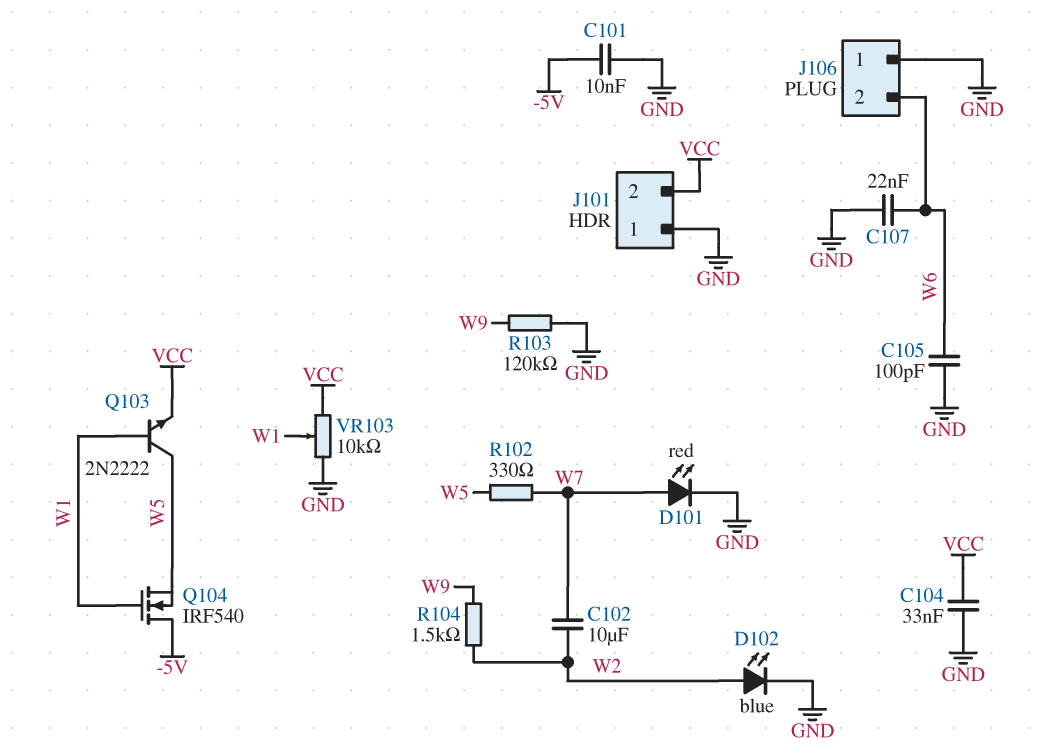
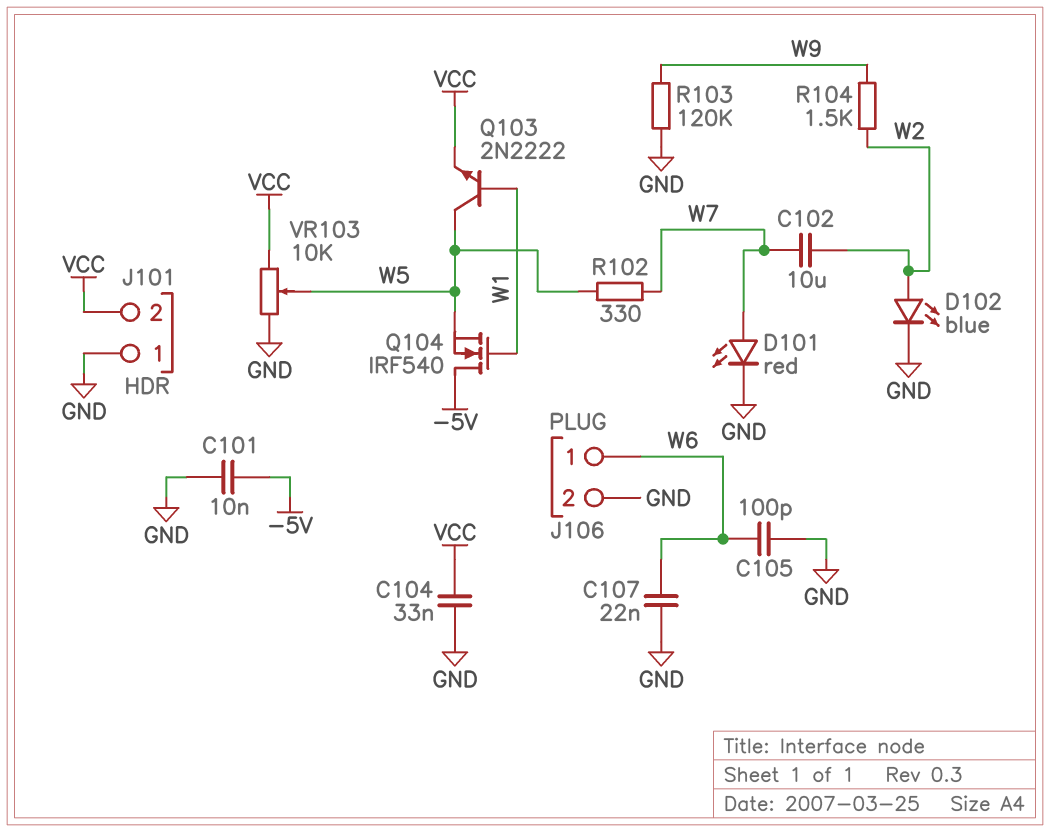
J106 pin 1: GND -> W6
J106 pin 2: W6 -> GND
VR103: 10k (GND, VCC, wiper W1) -> 10k (GND, VCC, wiper W5)

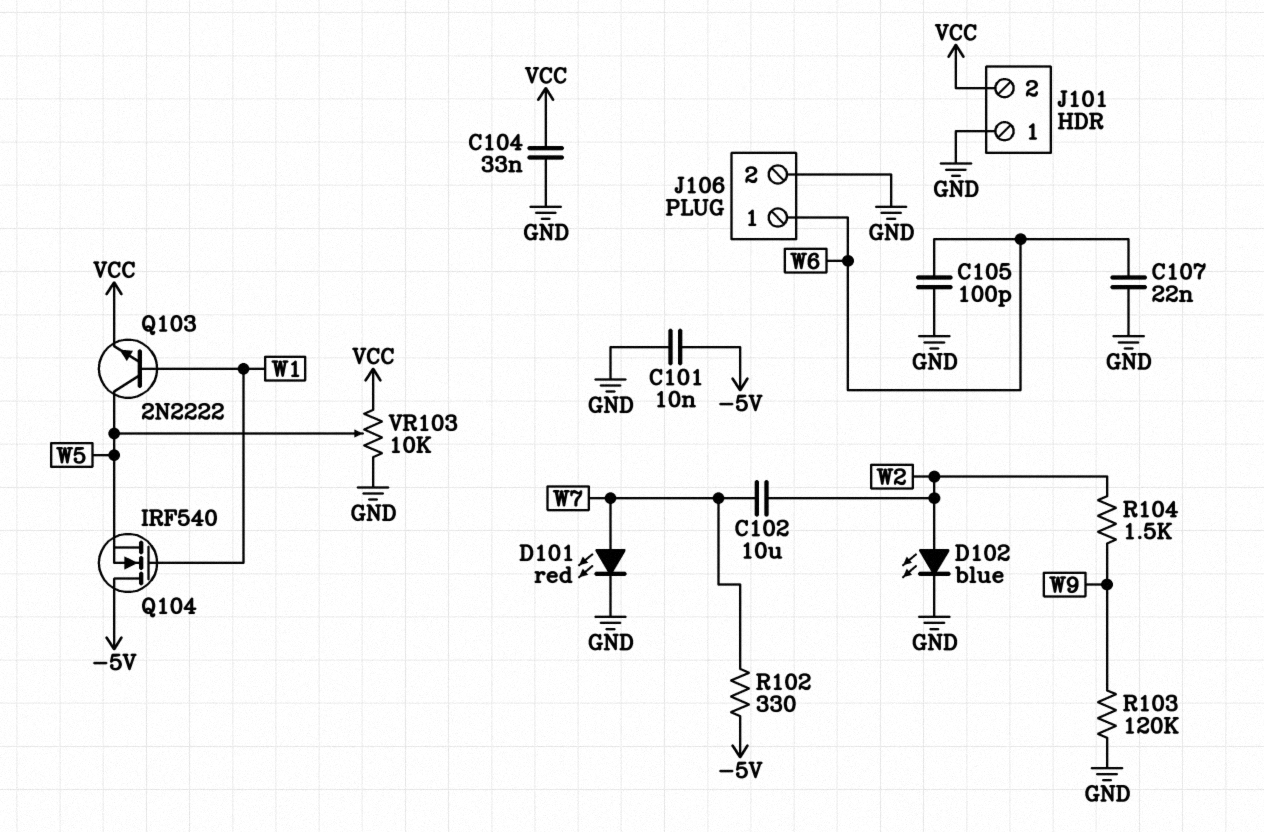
R102: 330 (W5, W7) -> 330 (-5V, W7)

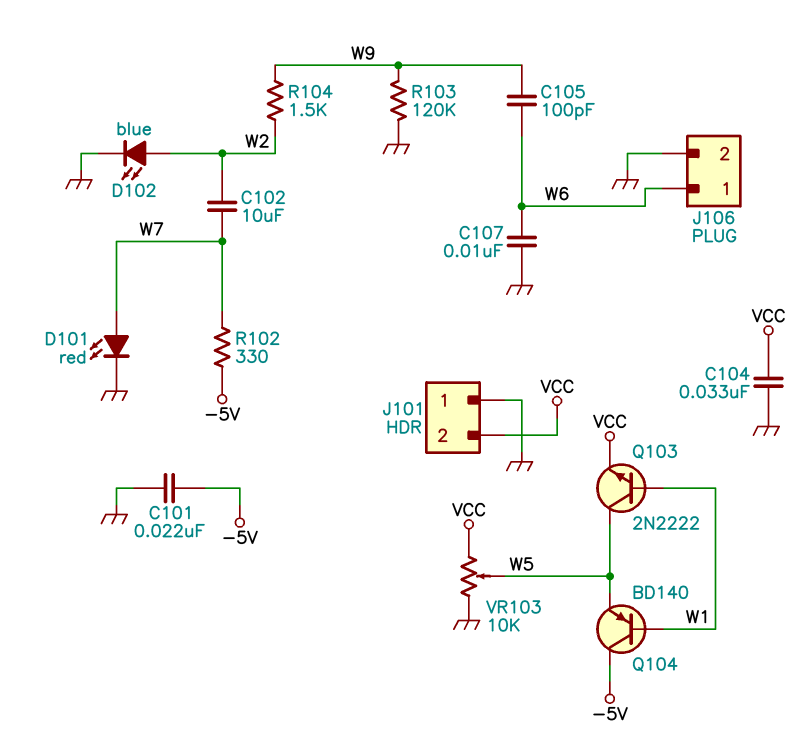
C101: 10nF (-5V, GND) -> 22nF (-5V, GND)
C105: 100pF (GND, W6) -> 100pF (W6, W9)
C107: 22nF (GND, W6) -> 10nF (GND, W6)
Q104: NMOS IRF540 (G W1, D -5V, S W5) -> PNP BD140 (B W1, C -5V, E W5)

